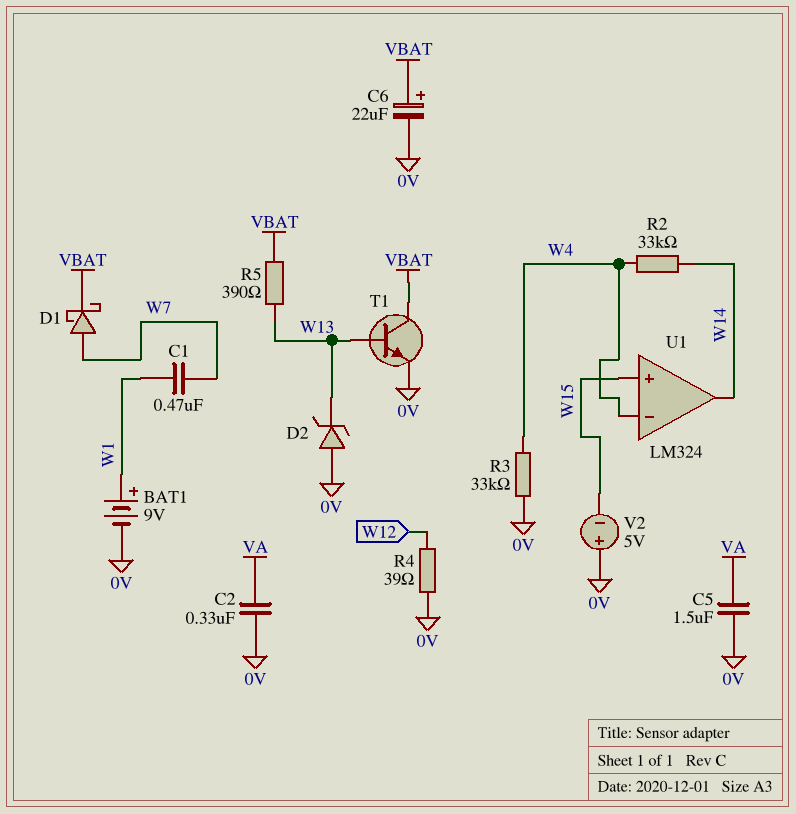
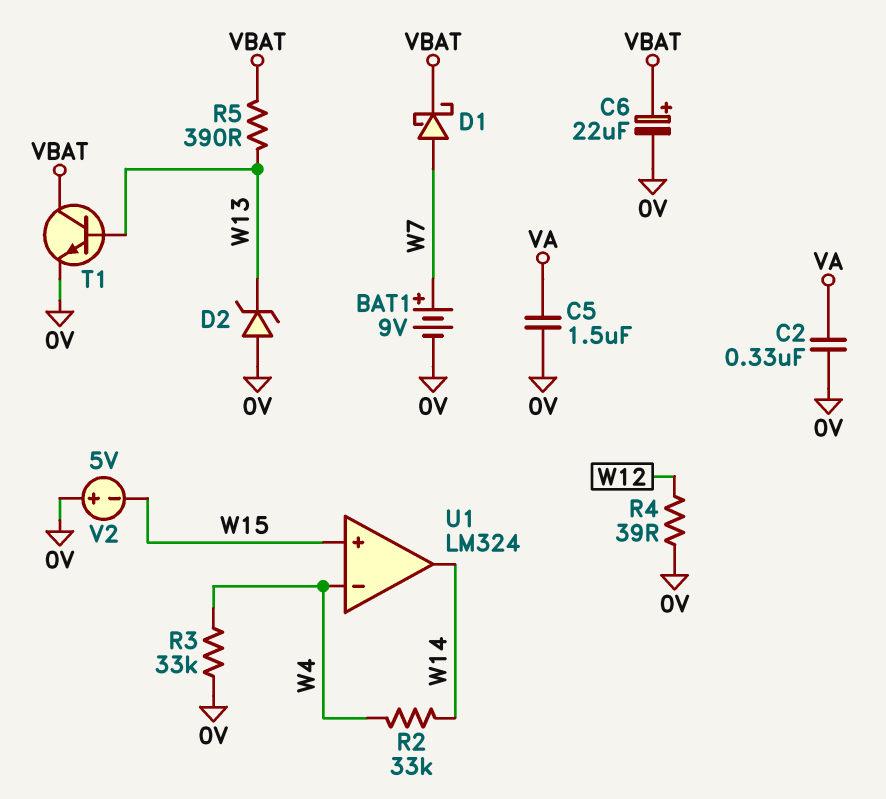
BAT1: 9V (plus W1, minus 0V) -> 9V (plus W7, minus 0V)
C1: 470nF (W1, W7) -> none

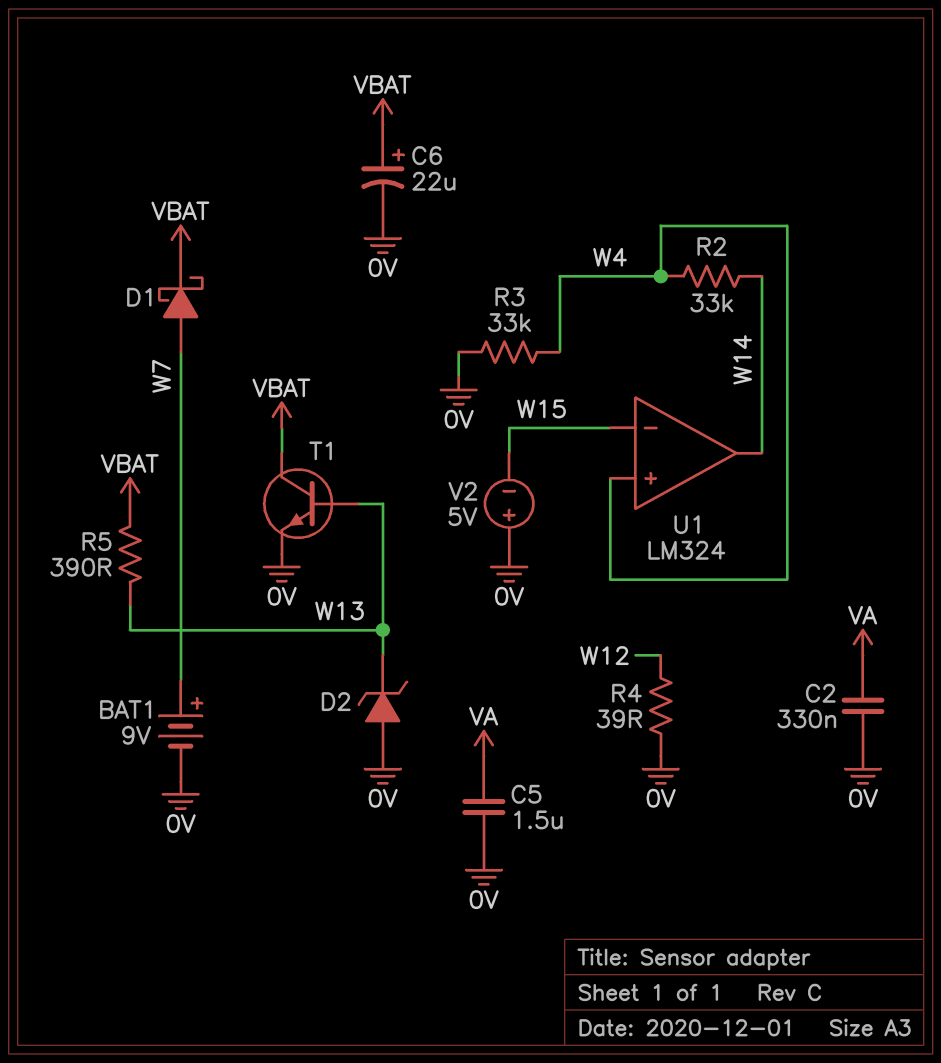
U1 pin in+: W15 -> W4
U1 pin in-: W4 -> W15

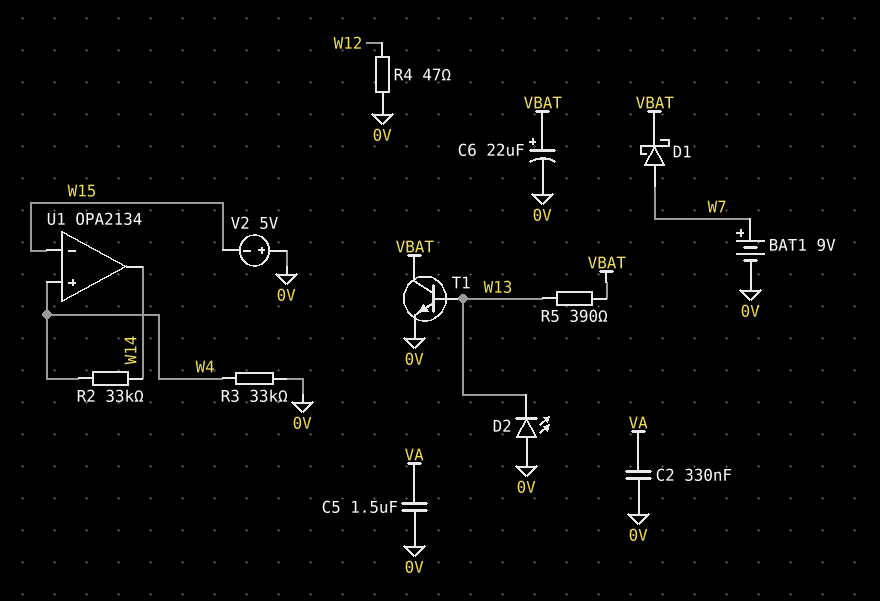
D2: zener (A 0V, K W13) -> LED (A 0V, K W13)
R4: 39 (0V, W12) -> 47 (0V, W12)
U1: LM324 -> OPA2134

